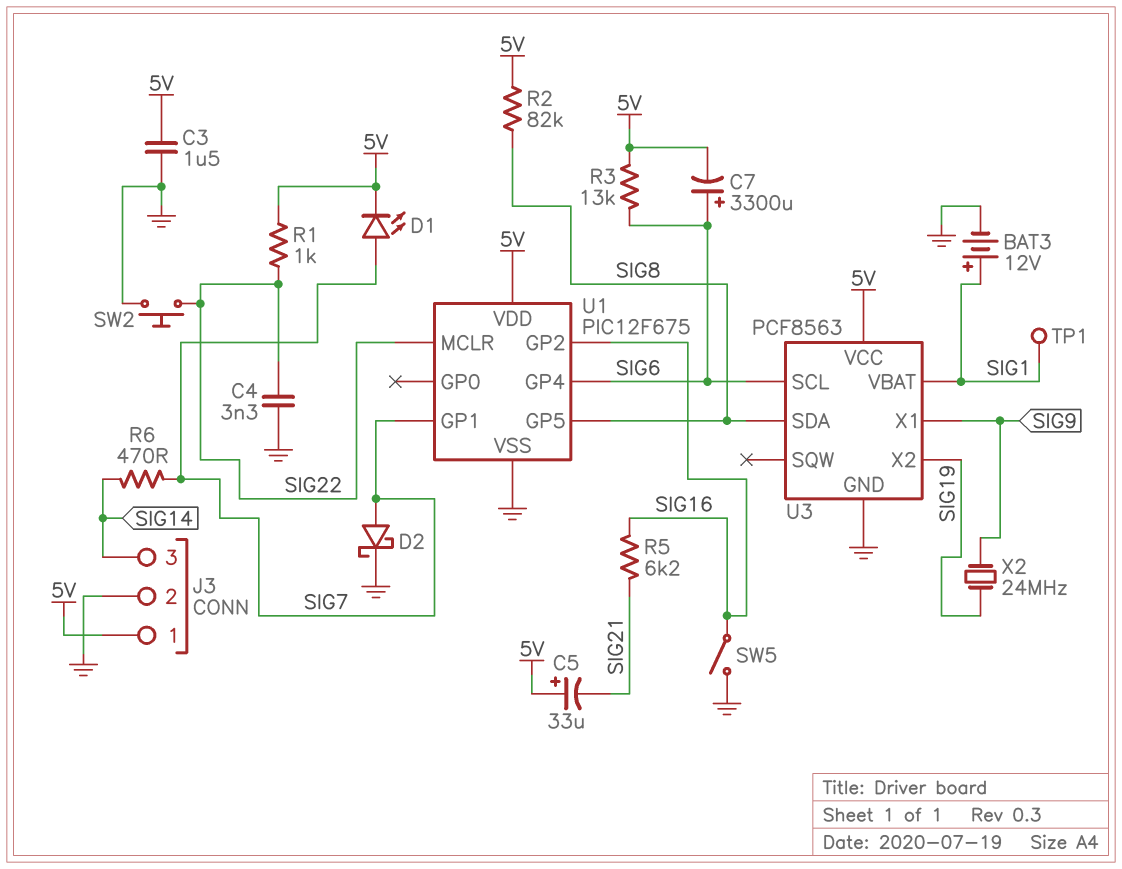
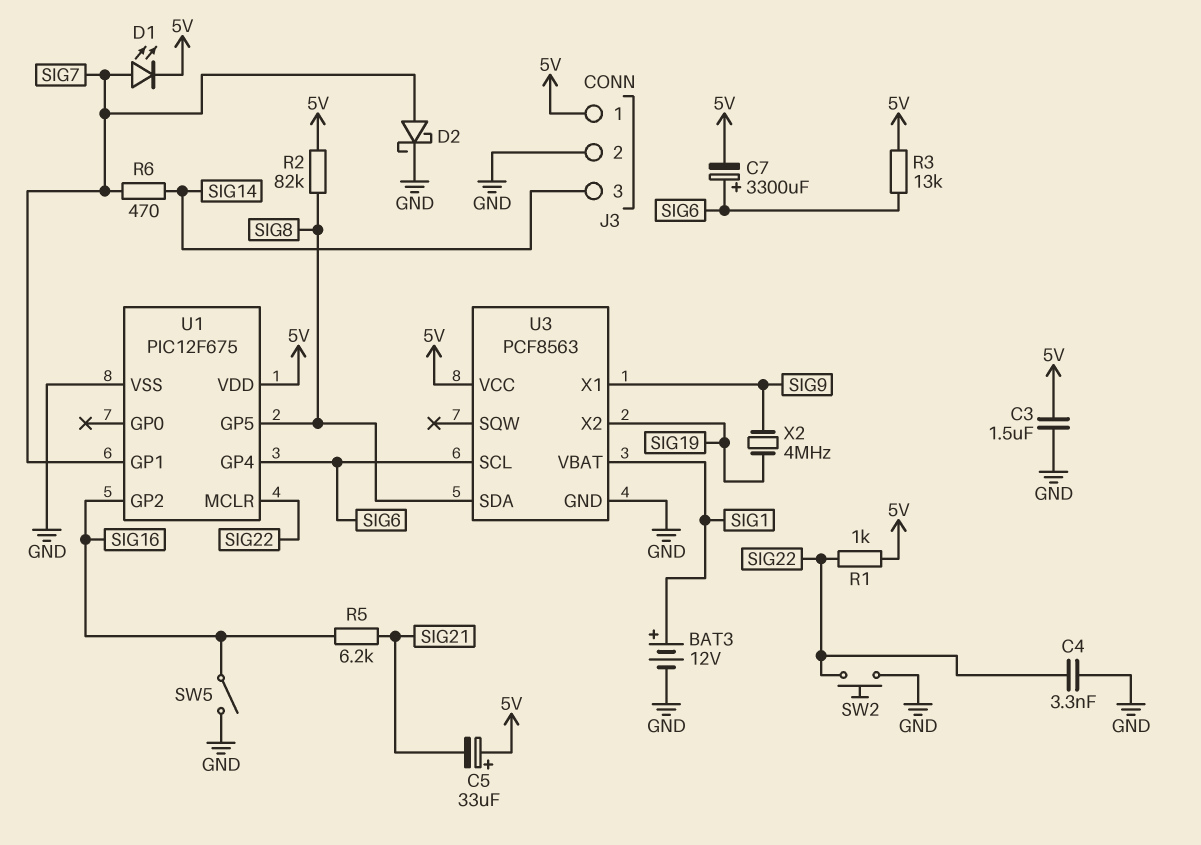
TP1: test point (SIG1) -> none
X2: 24MHz (SIG9, SIG19) -> 4MHz (SIG9, SIG19)

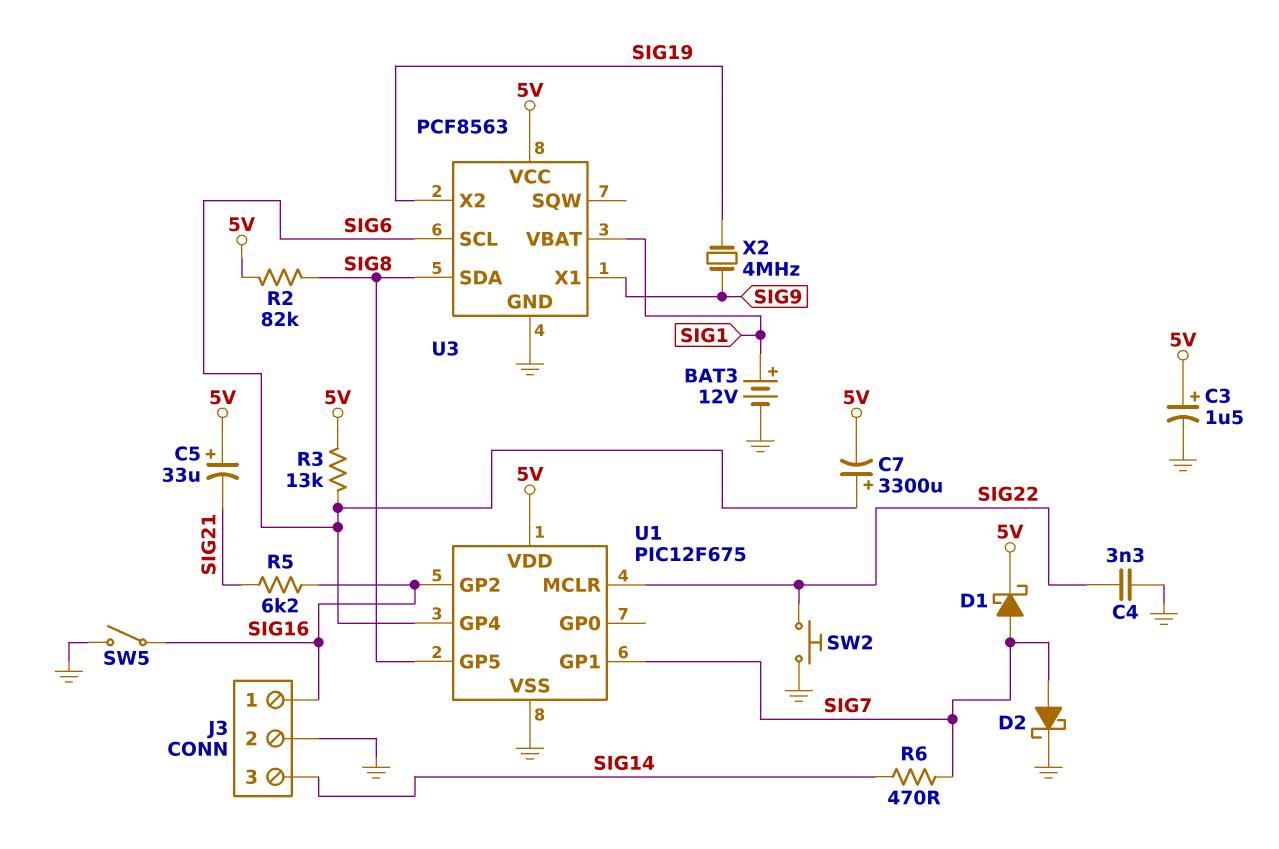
C3: 1.5uF (5V, GND) -> 1.5uF (plus 5V, minus GND)
D1: LED (A SIG7, K 5V) -> schottky (A SIG7, K 5V)
J3 pin 1: 5V -> SIG16
R1: 1k (5V, SIG22) -> none

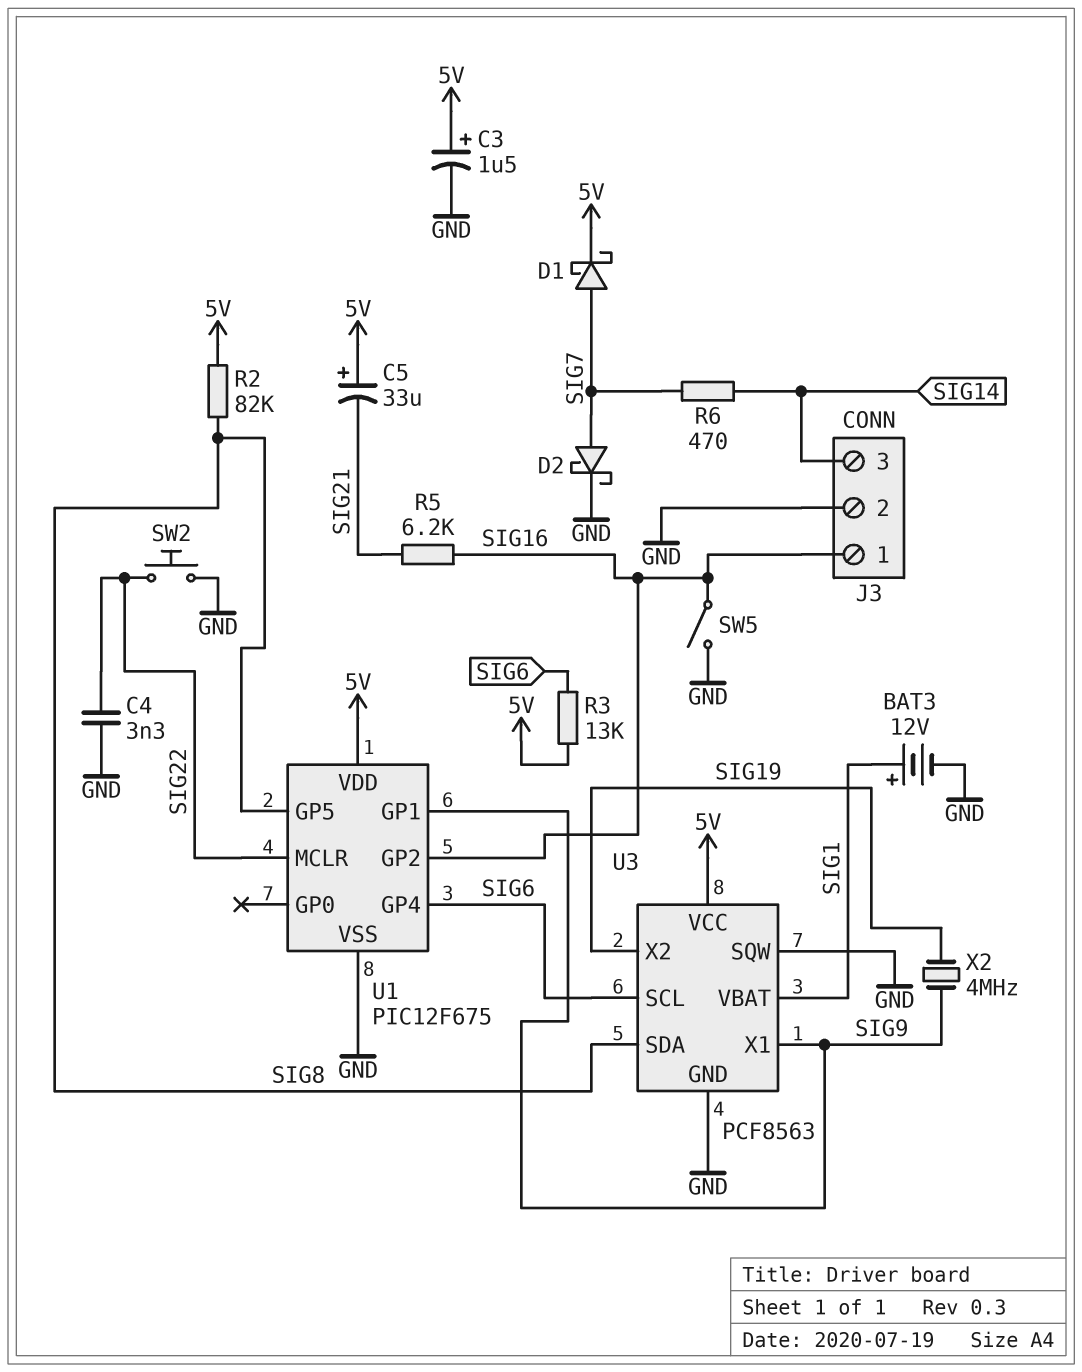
C7: 3300uF (plus SIG6, minus 5V) -> none
U1 pin GP1: SIG7 -> SIG9
U3 pin SQW: none -> GND

